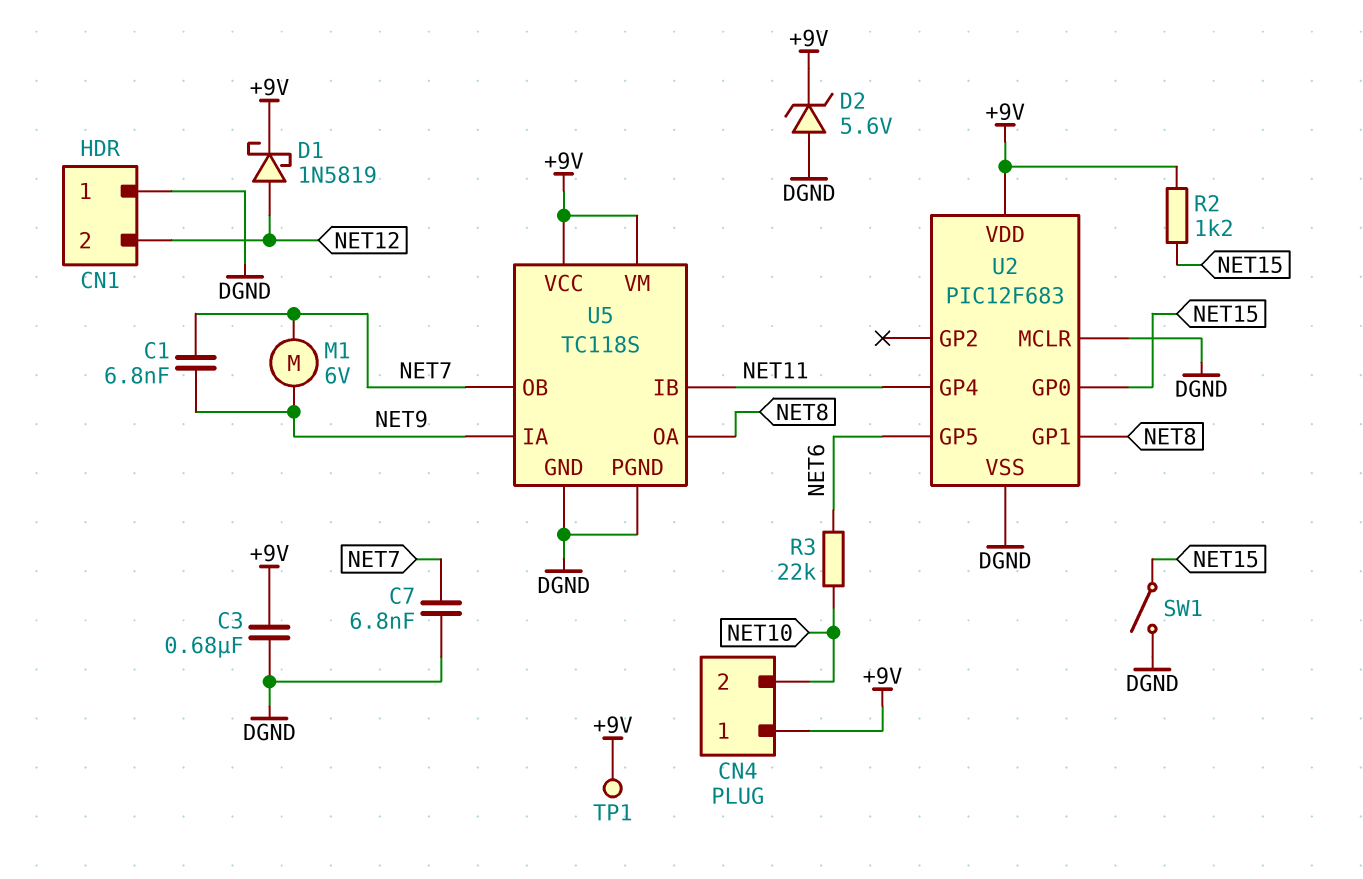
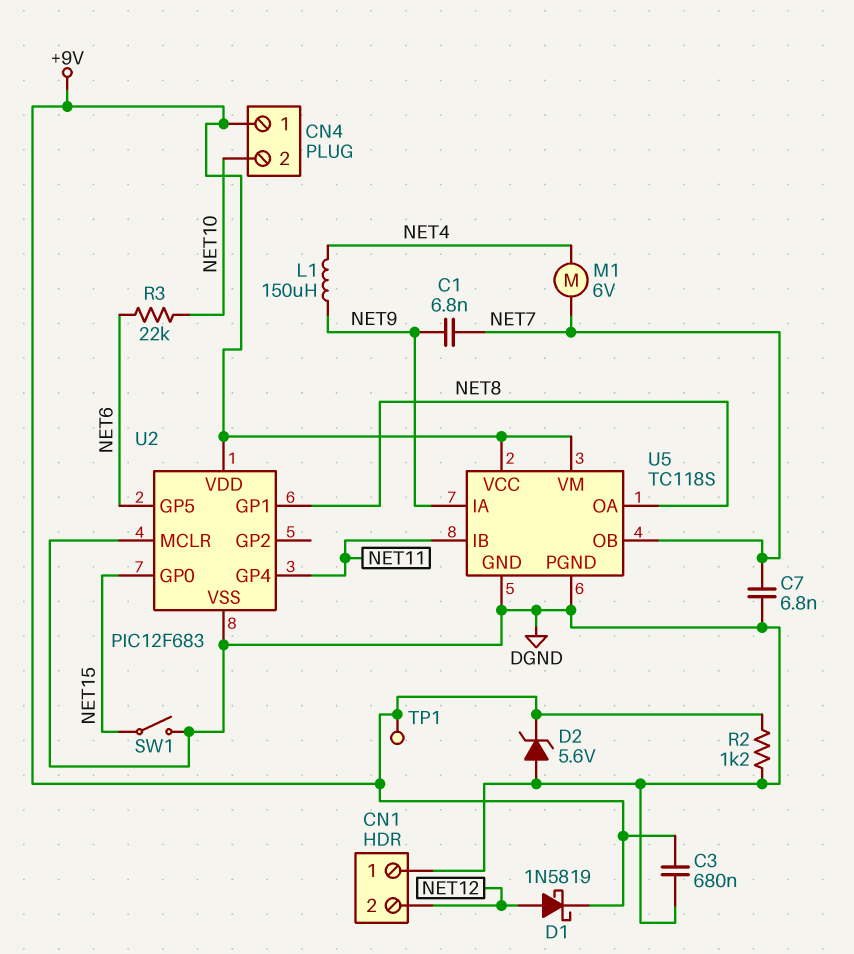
L1: none -> 150uH (NET4, NET9)
M1: motor 6V (NET7, NET9) -> motor 6V (NET4, NET7)
R2: 1.2k (+9V, NET15) -> 1.2k (+9V, DGND)

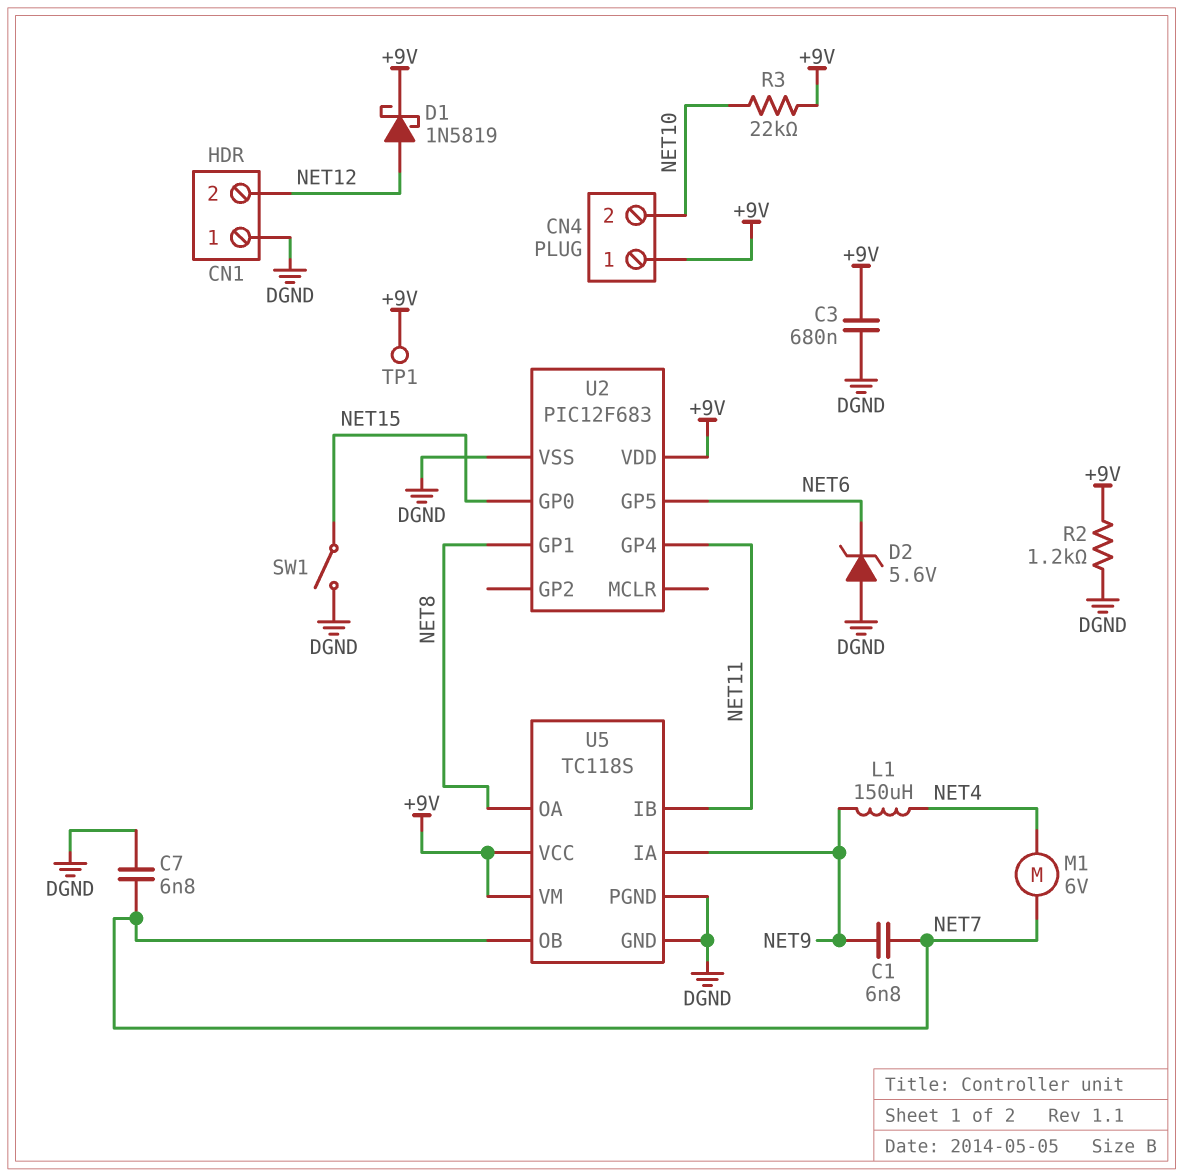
D2: zener 5.6V (A DGND, K +9V) -> zener 5.6V (A DGND, K NET6)
R3: 22k (NET6, NET10) -> 22k (+9V, NET10)
U2 pin MCLR: DGND -> none

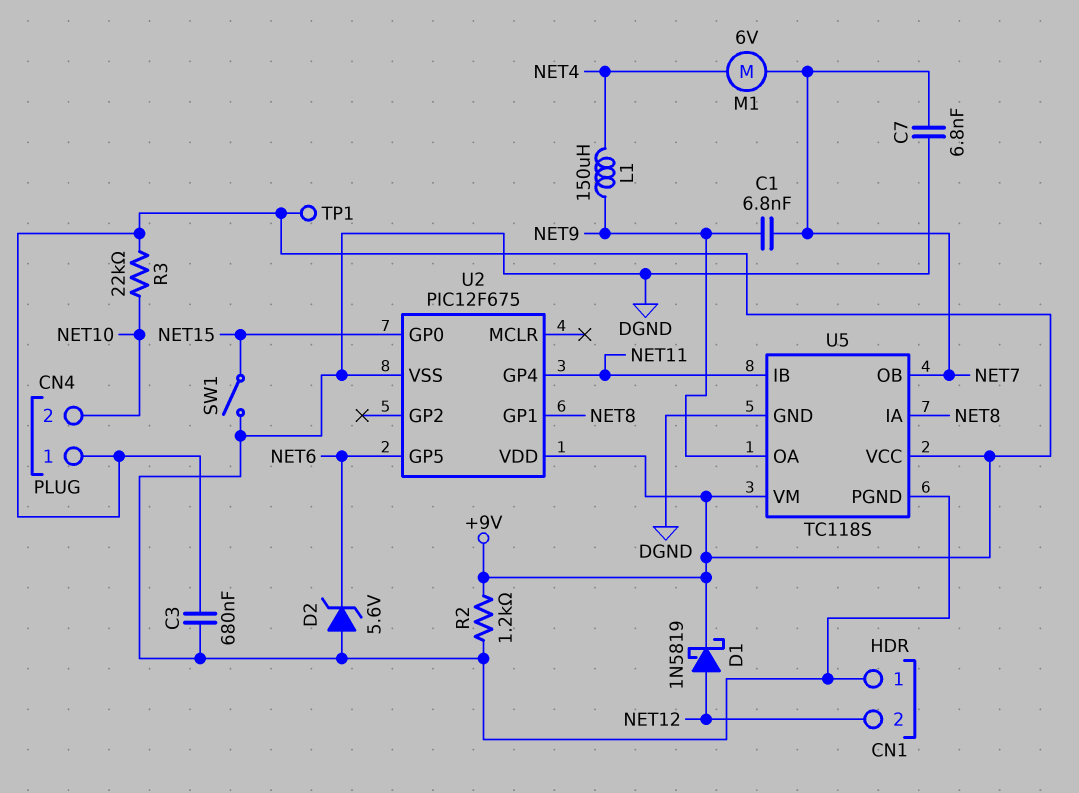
U2: PIC12F683 -> PIC12F675
U5 pin IA: NET9 -> NET8
U5 pin OA: NET8 -> NET9

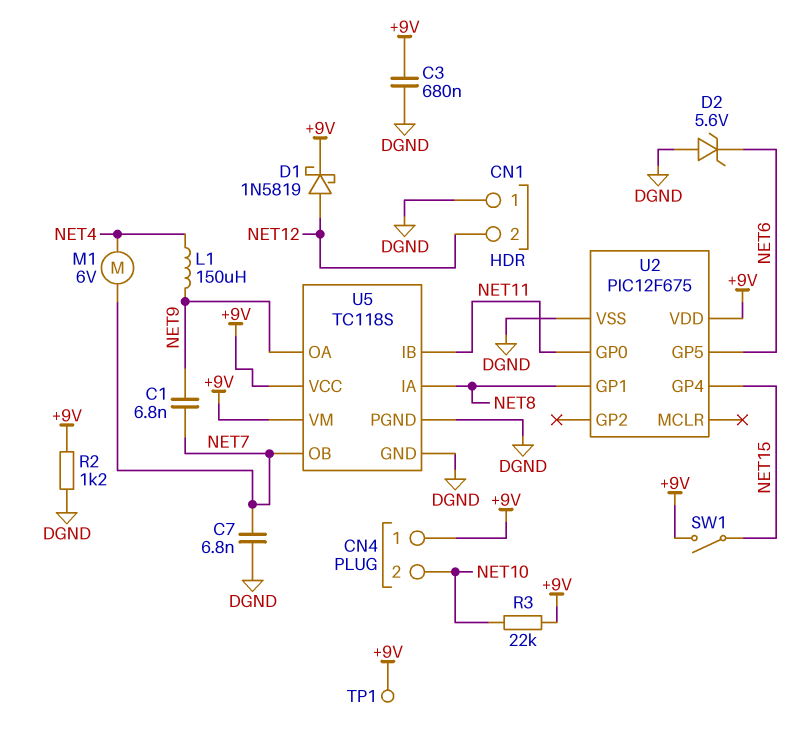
SW1: switch (DGND, NET15) -> switch (+9V, NET15)
U2 pin GP0: NET15 -> NET11
U2 pin GP4: NET11 -> NET15

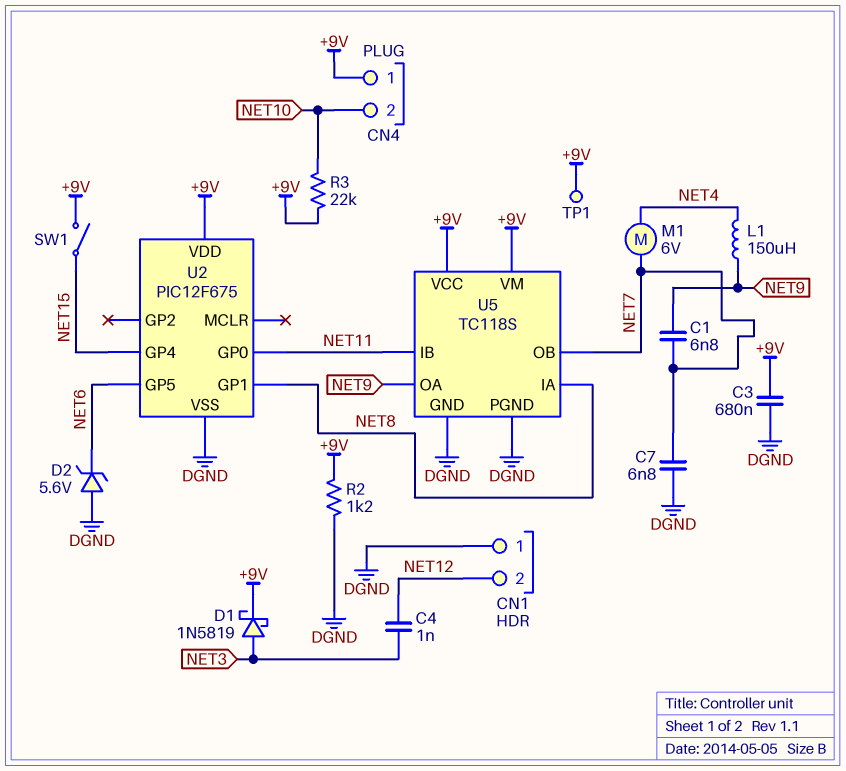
C4: none -> 1nF (NET3, NET12)
D1: schottky 1N5819 (A NET12, K +9V) -> schottky 1N5819 (A NET3, K +9V)

